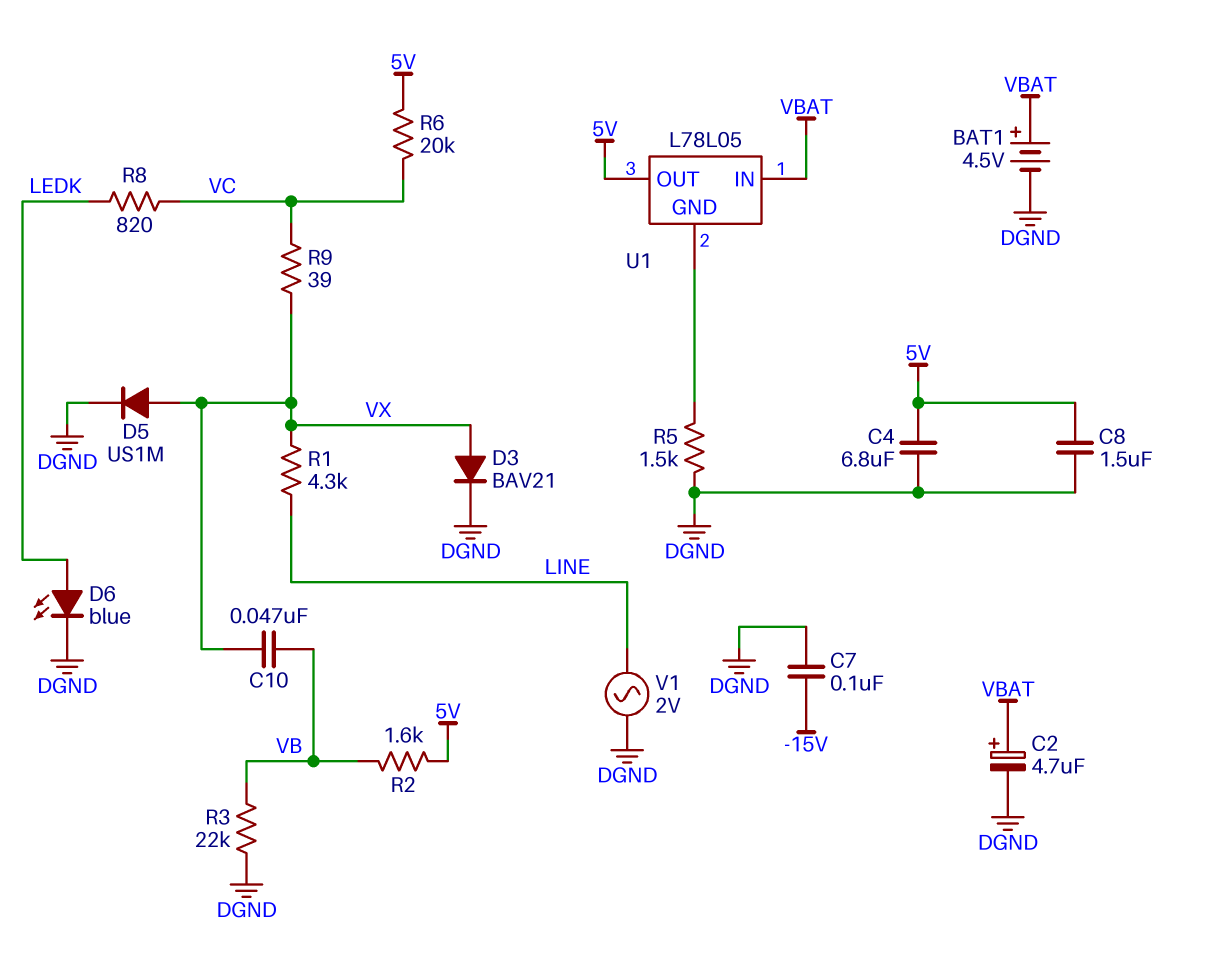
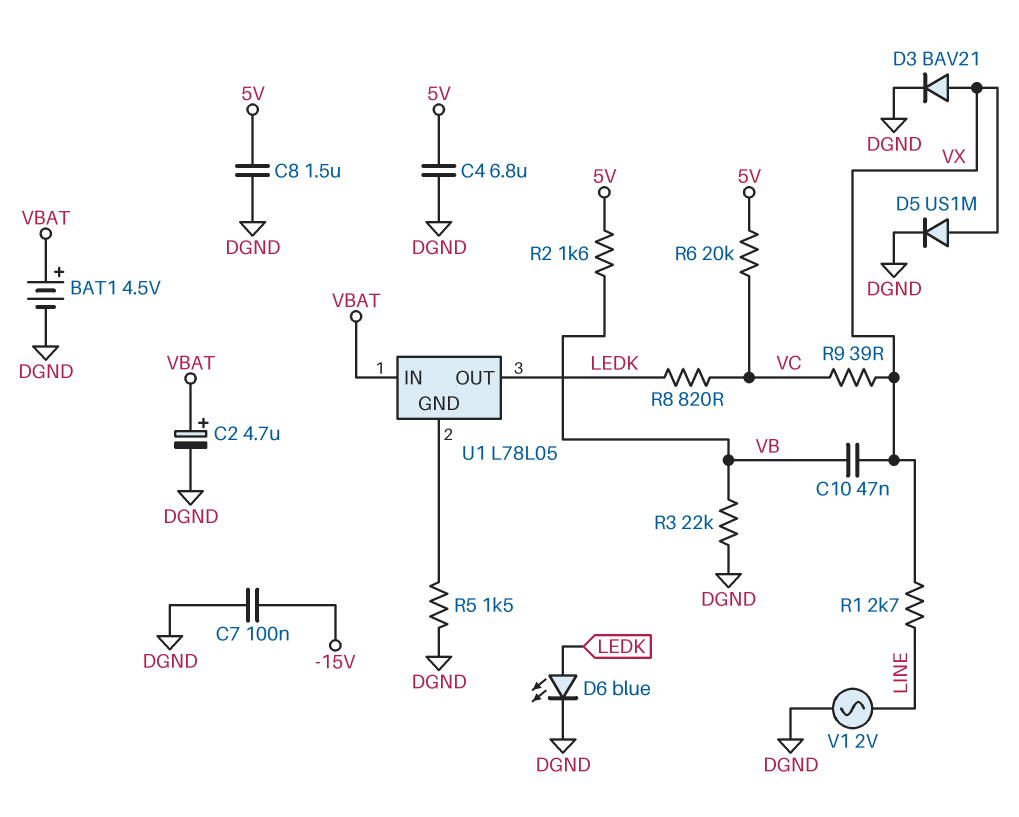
R1: 4.3k (LINE, VX) -> 2.7k (LINE, VX)
U1 pin OUT: 5V -> LEDK

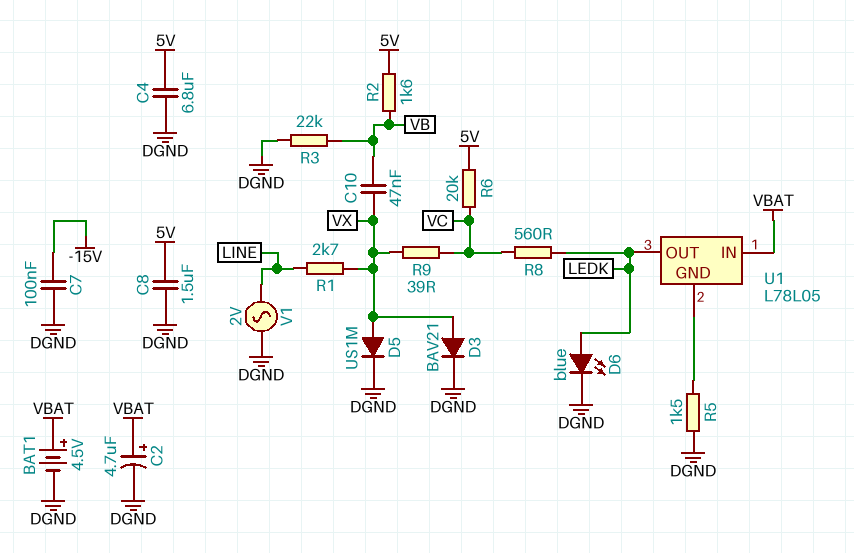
R8: 820 (LEDK, VC) -> 560 (LEDK, VC)

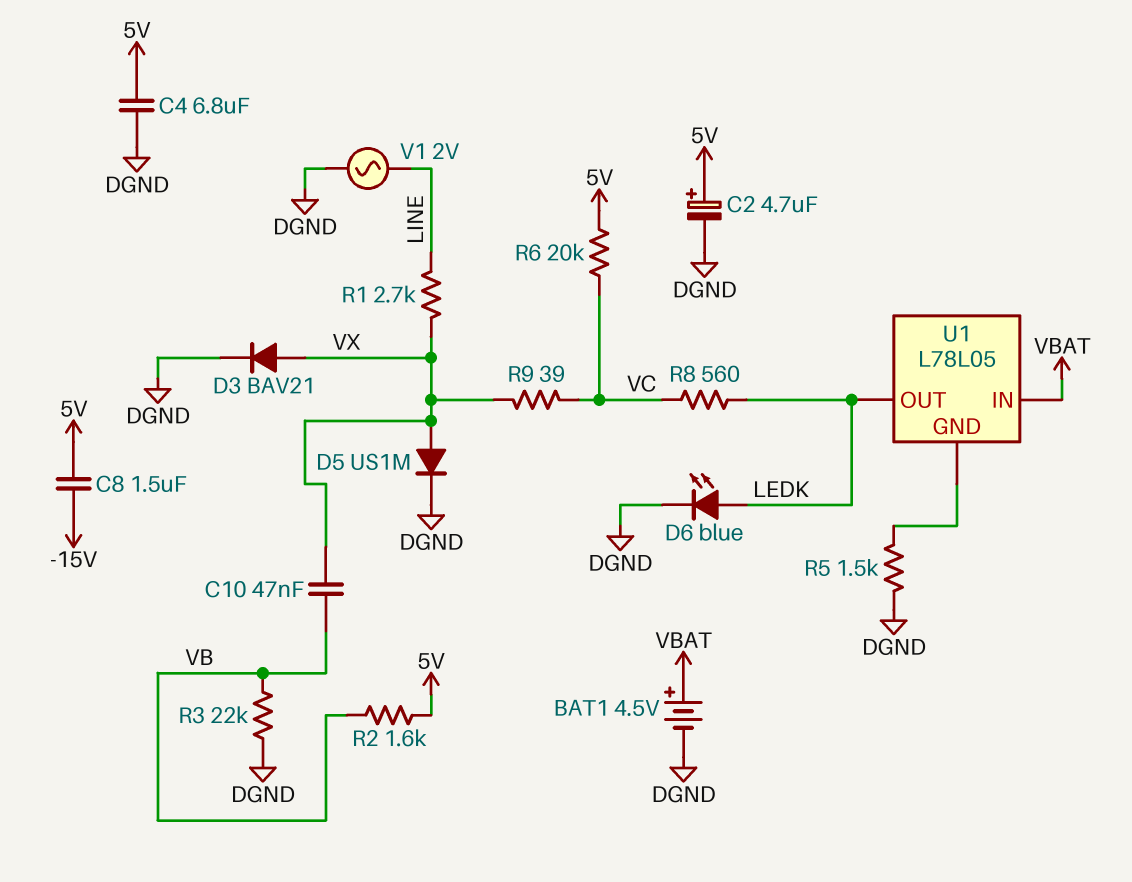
C2: 4.7uF (plus VBAT, minus DGND) -> 4.7uF (plus 5V, minus DGND)
C7: 100nF (-15V, DGND) -> none
C8: 1.5uF (5V, DGND) -> 1.5uF (-15V, 5V)

